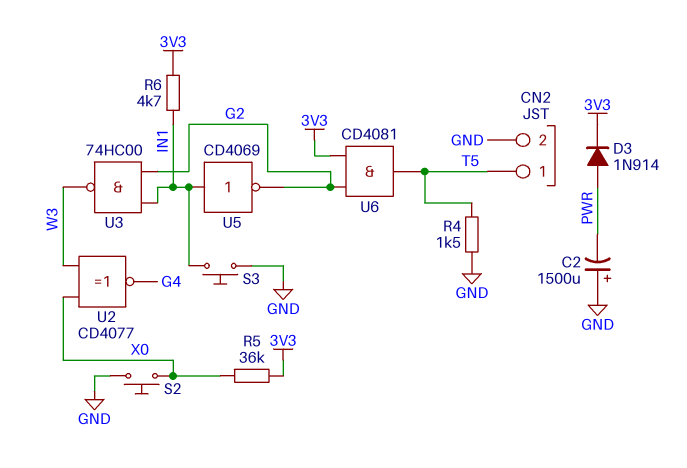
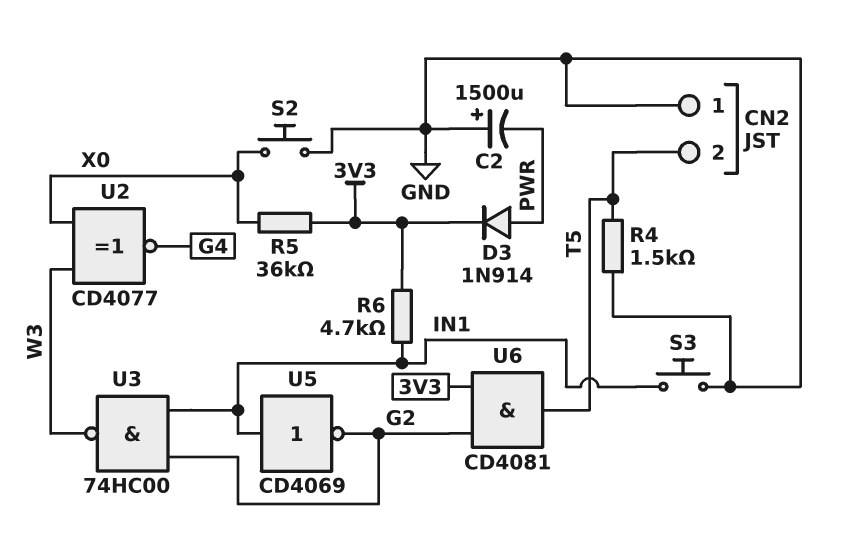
CN2 pin 1: T5 -> GND
CN2 pin 2: GND -> T5

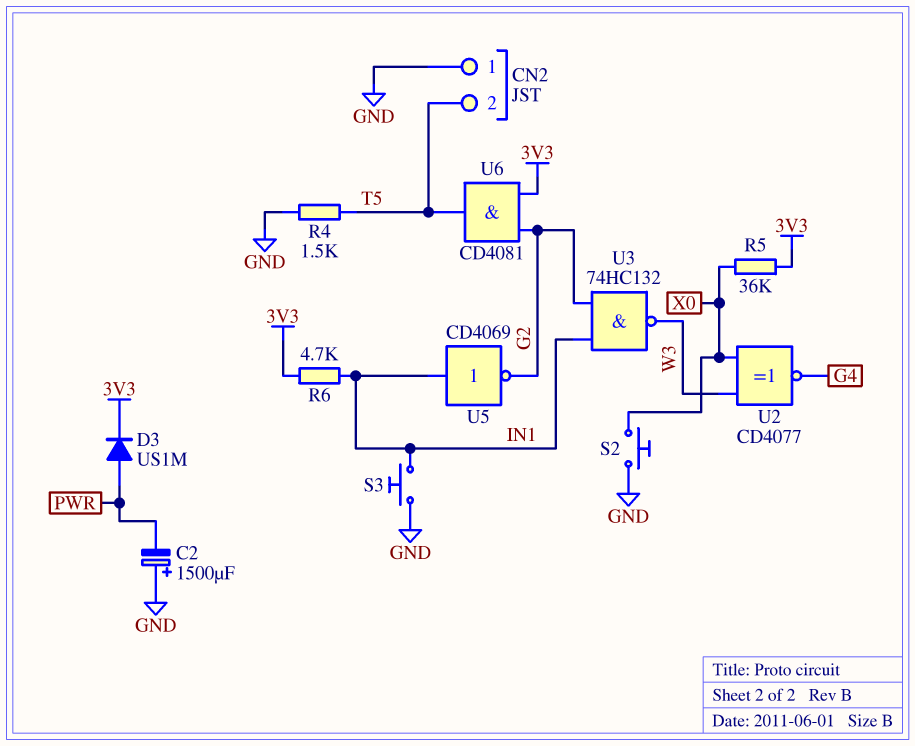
D3: diode 1N914 (A PWR, K 3V3) -> diode US1M (A PWR, K 3V3)
U3: NAND 74HC00 (in G2, in IN1, out W3) -> NAND 74HC132 (in G2, in IN1, out W3)

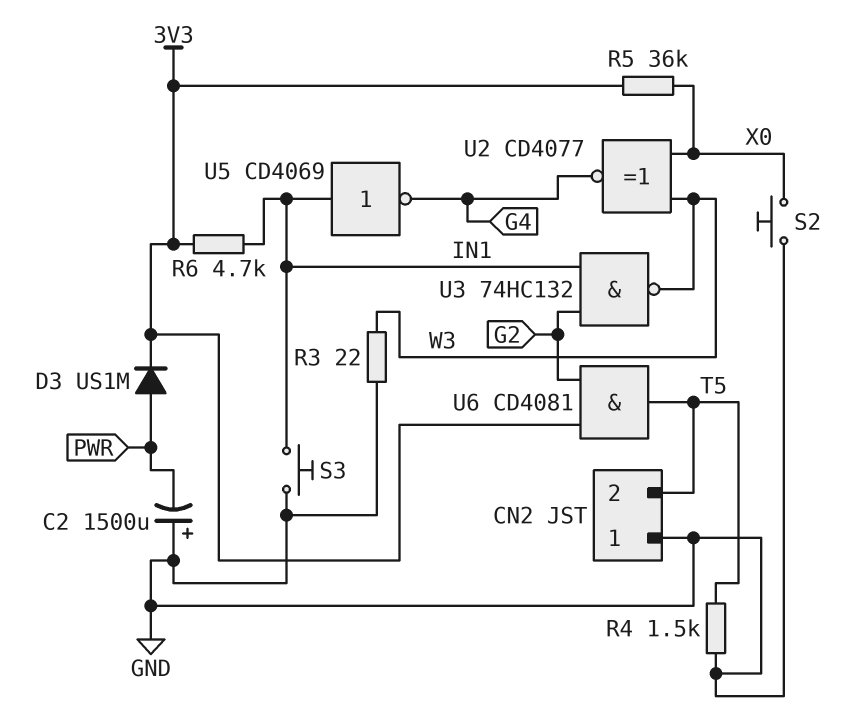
R3: none -> 22 (GND, W3)
U5: NOT CD4069 (in IN1, out G2) -> NOT CD4069 (in IN1, out G4)

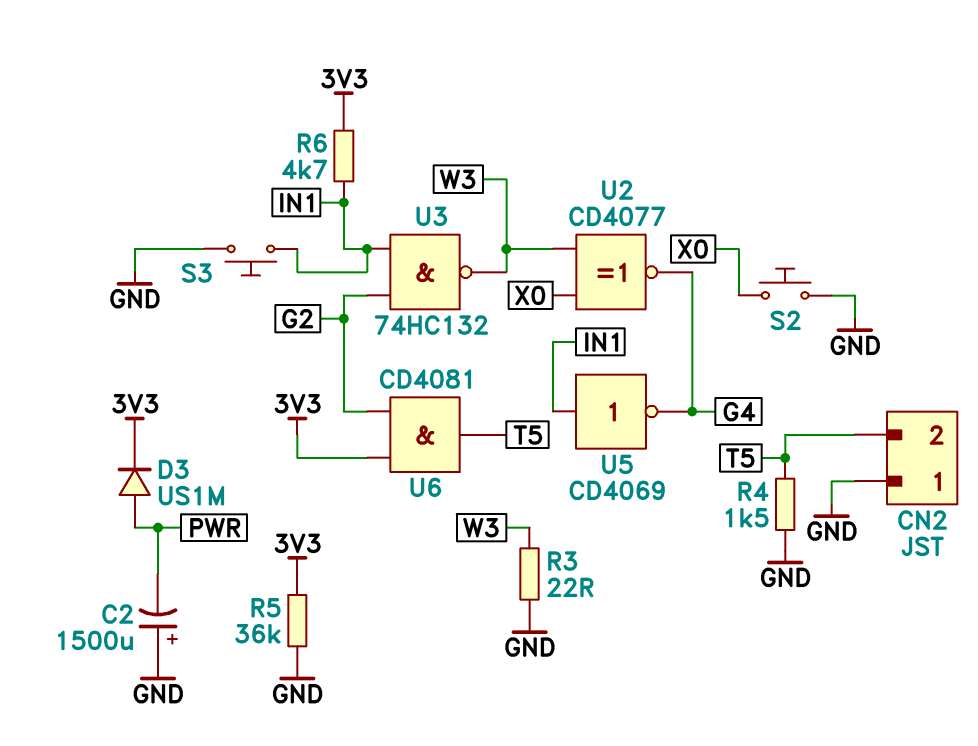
R5: 36k (3V3, X0) -> 36k (3V3, GND)

